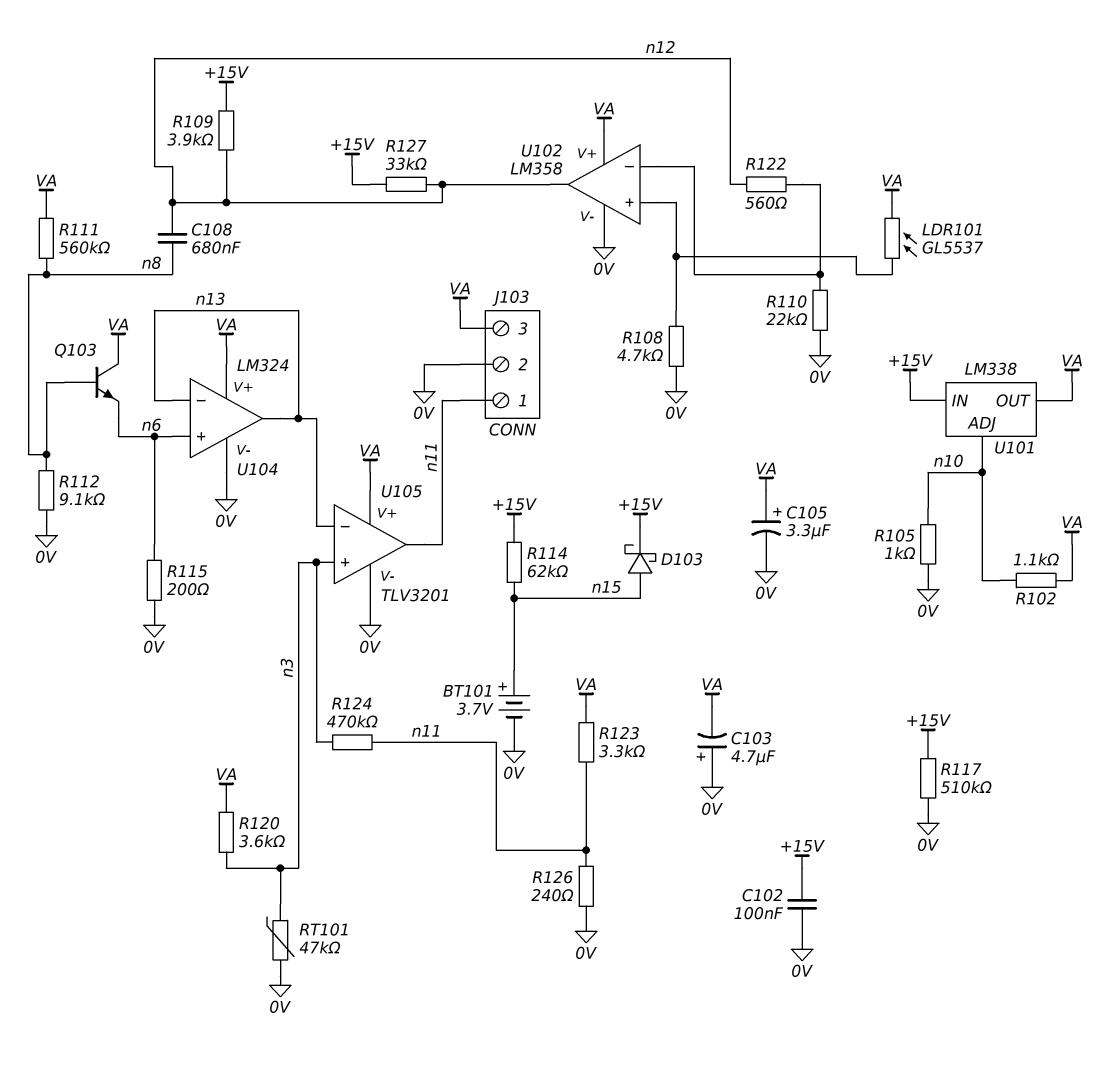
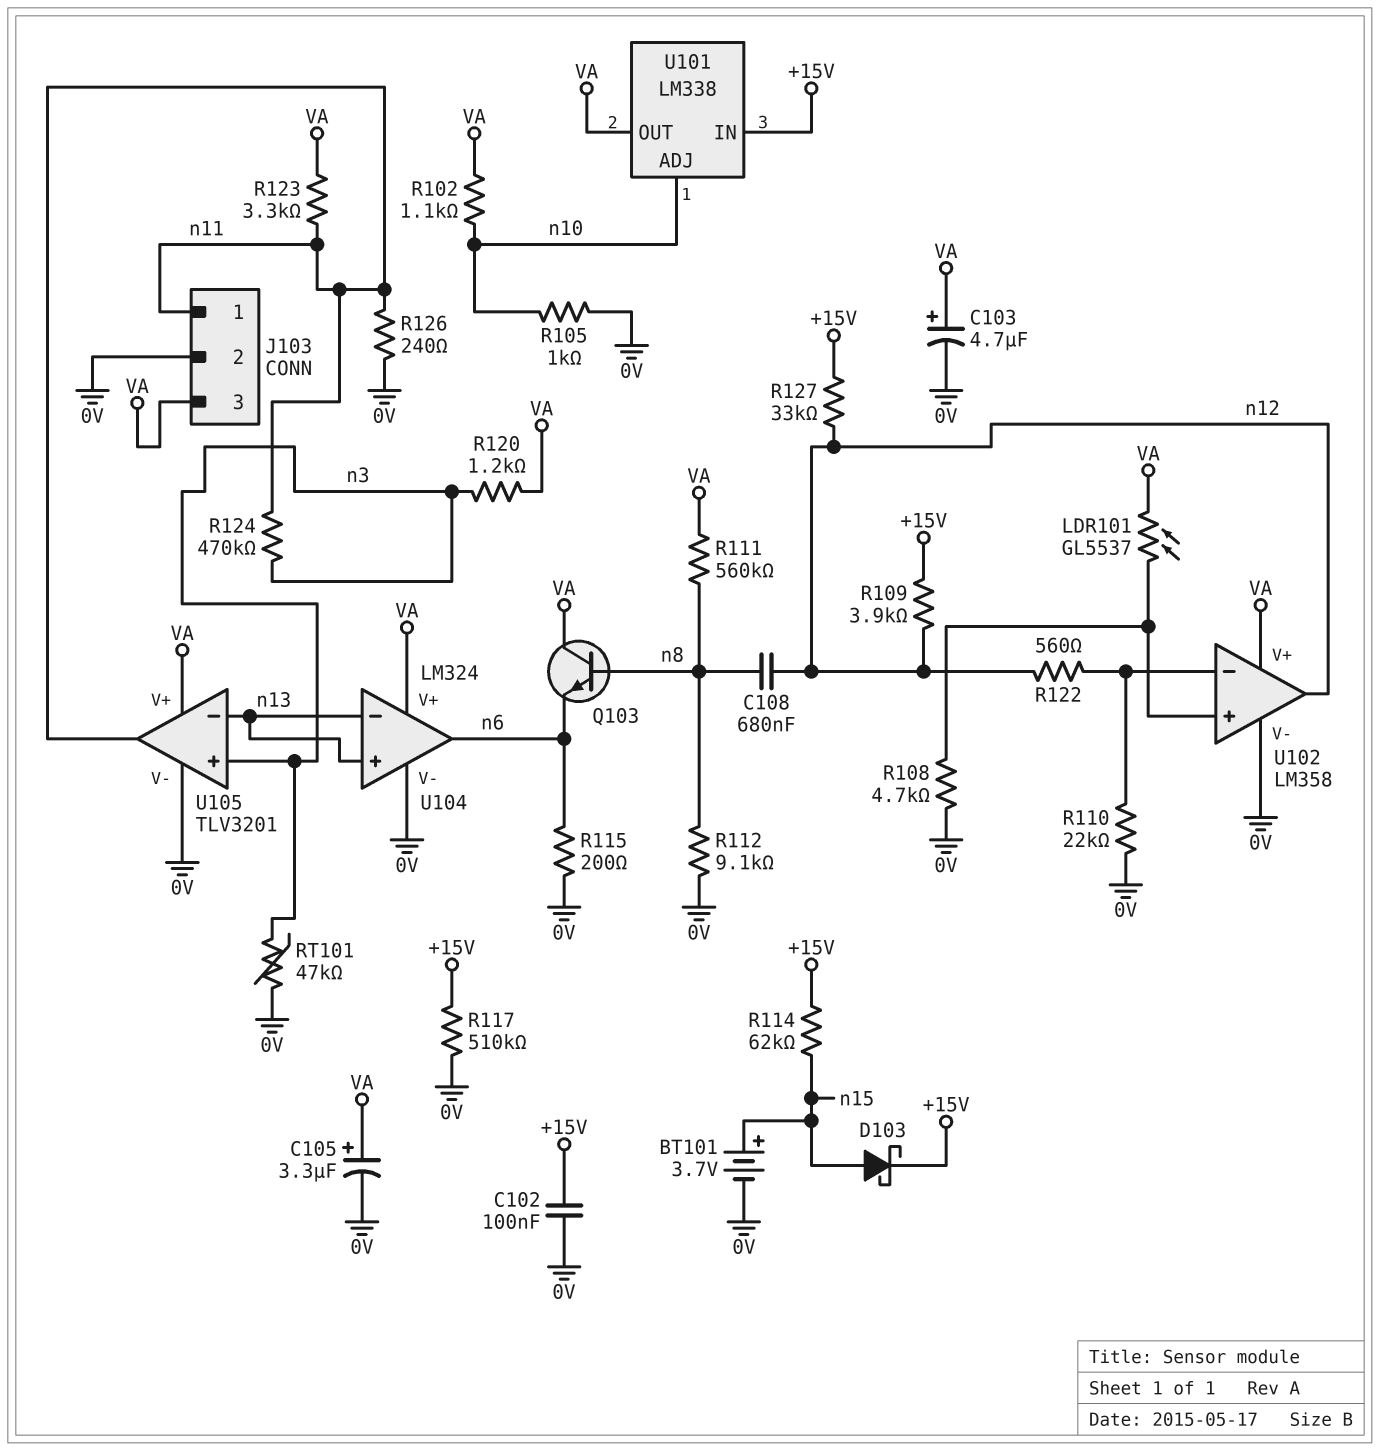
C103: 4.7uF (plus 0V, minus VA) -> 4.7uF (plus VA, minus 0V)
R120: 3.6k (VA, n3) -> 1.2k (VA, n3)
U104 pin in+: n6 -> n13
U104 pin out: n13 -> n6

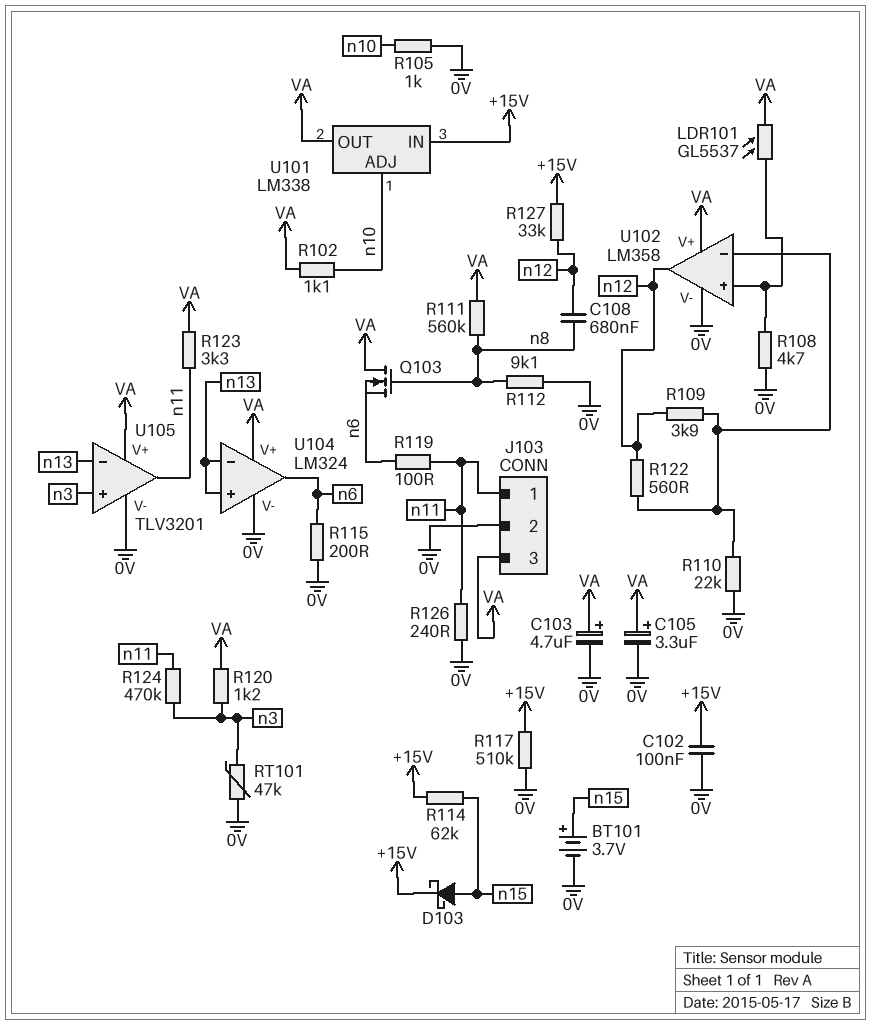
Q103: NPN (B n8, C VA, E n6) -> NMOS (G n8, D VA, S n6)
R109: 3.9k (+15V, n12) -> 3.9k (U102/in-, n12)
R119: none -> 100 (n6, n11)

